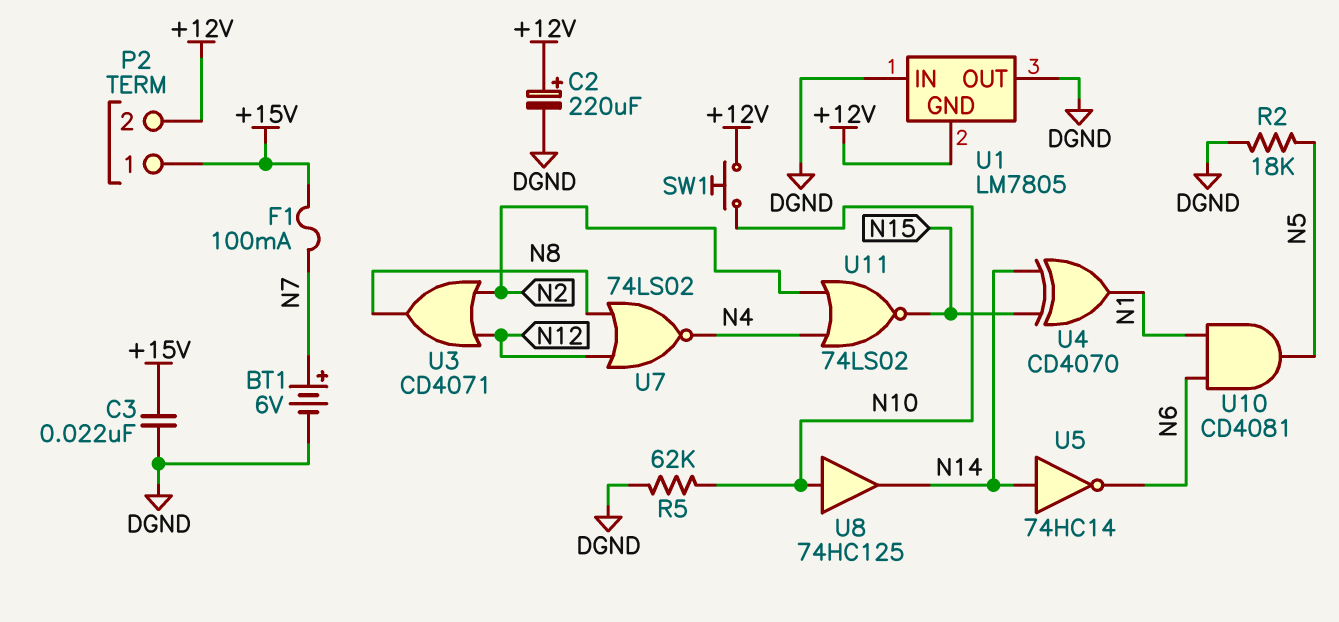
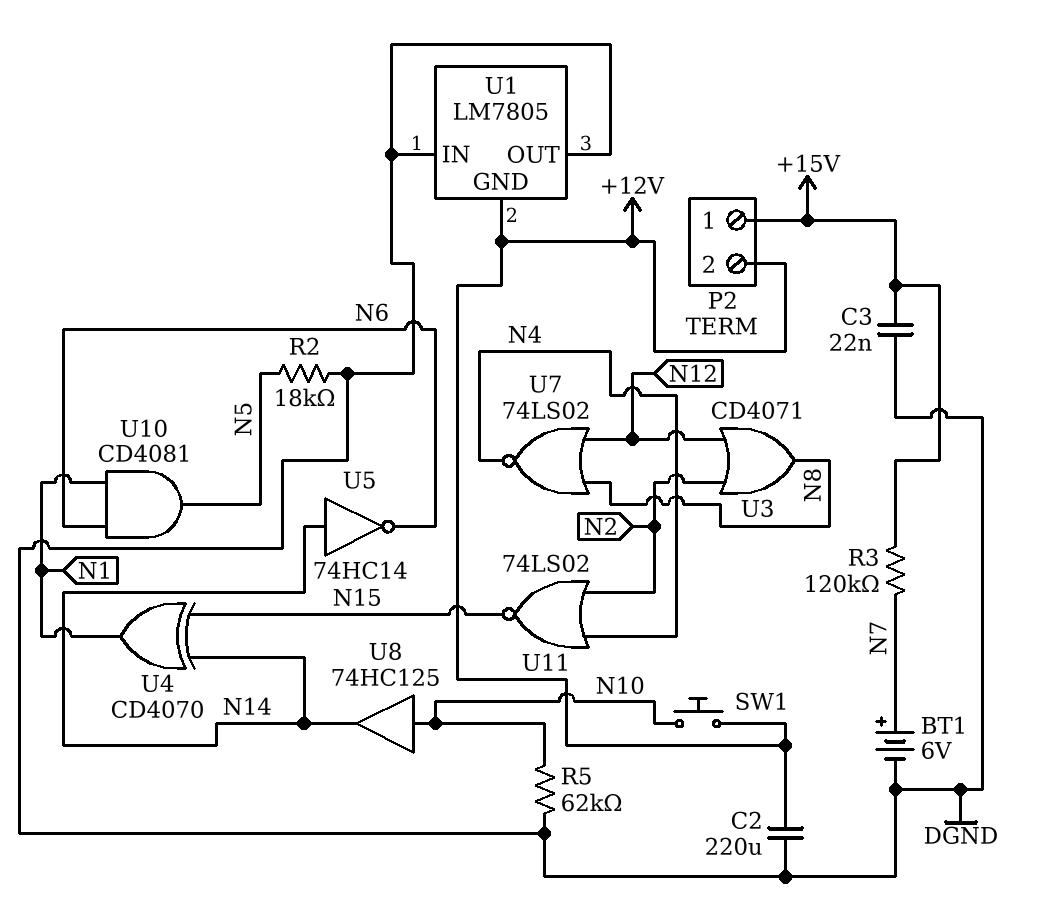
C2: 220uF (plus +12V, minus DGND) -> 220uF (+12V, DGND)
F1: 100mA (+15V, N7) -> none
R3: none -> 120k (+15V, N7)

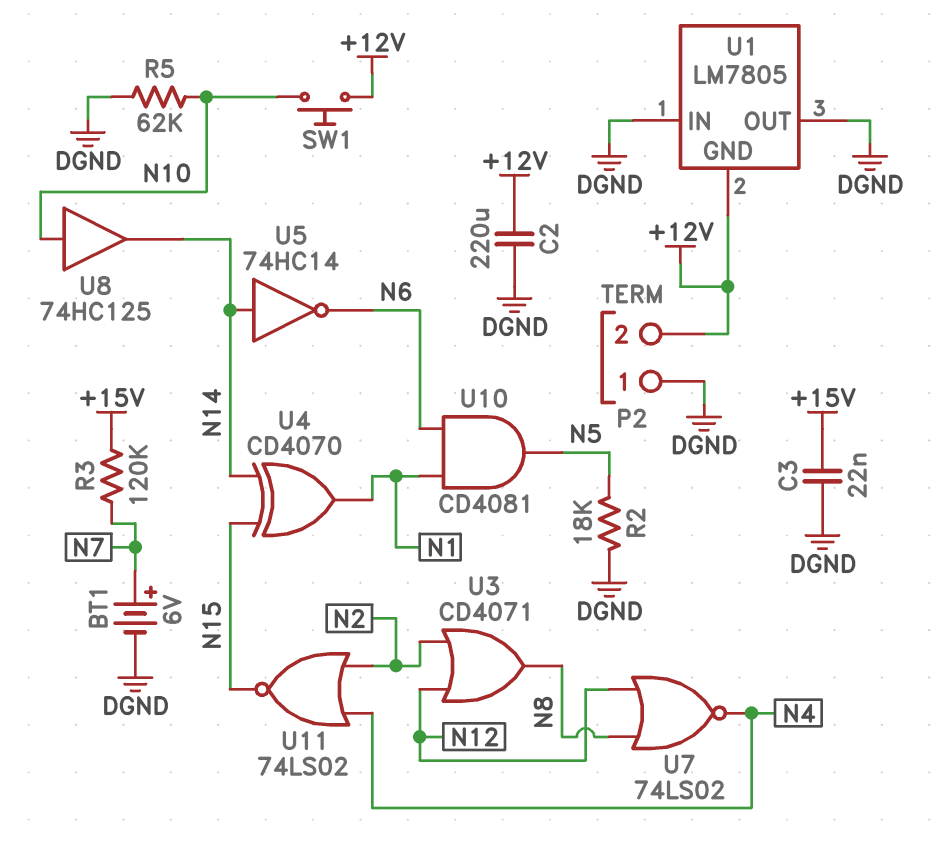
P2 pin 1: +15V -> DGND

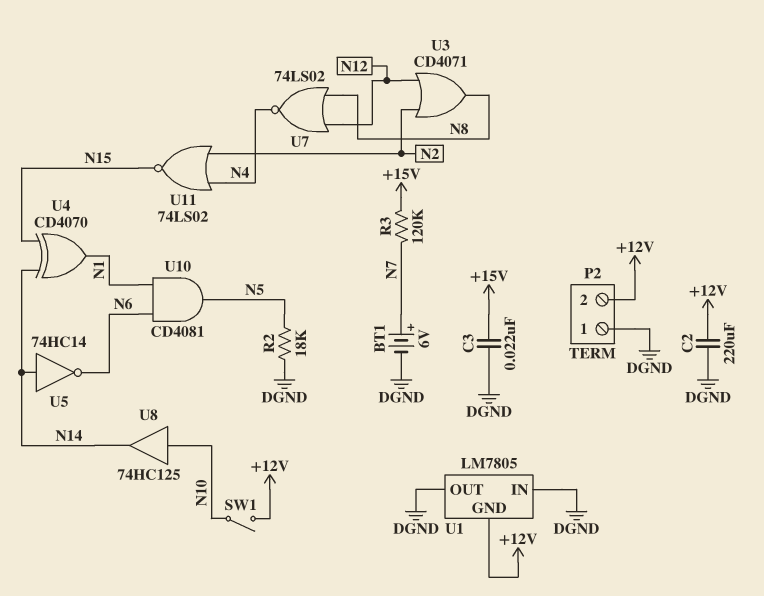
R5: 62k (DGND, N10) -> none
SW1: button (+12V, N10) -> switch (+12V, N10)

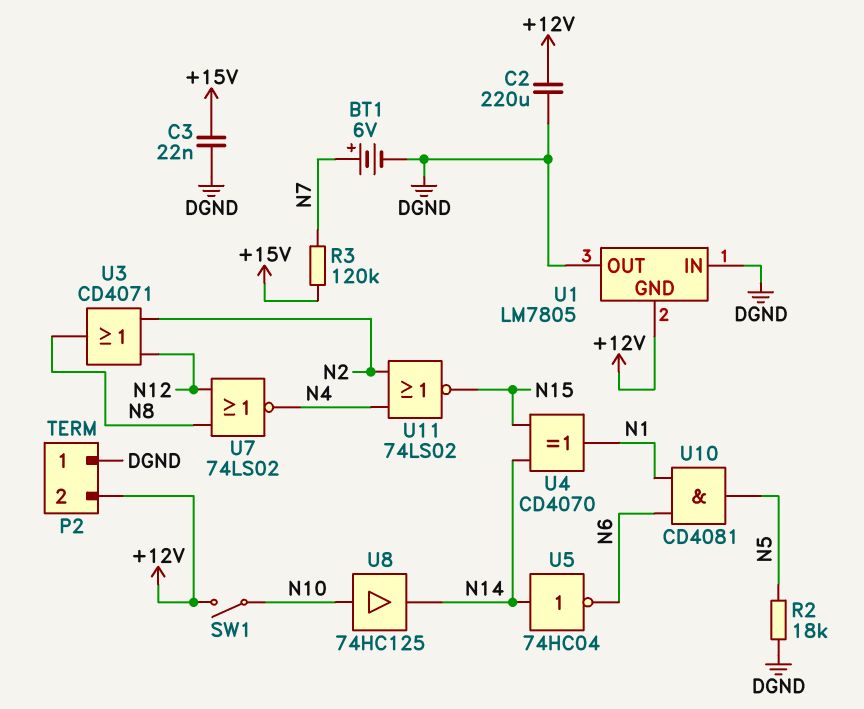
U5: NOT 74HC14 (in N14, out N6) -> NOT 74HC04 (in N14, out N6)

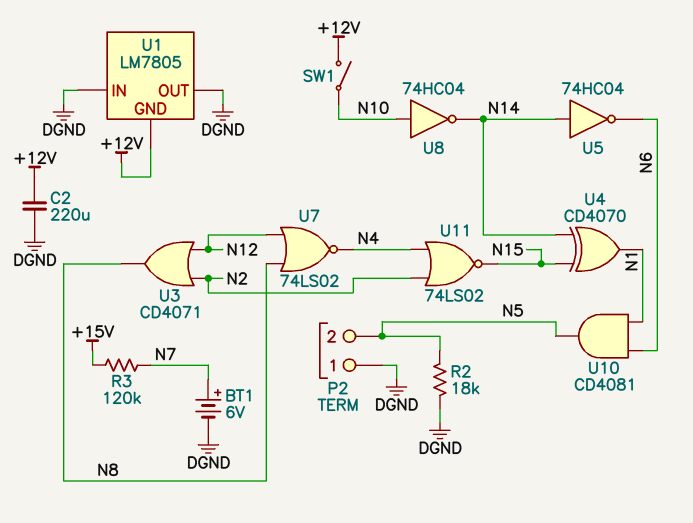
C3: 22nF (+15V, DGND) -> none
P2 pin 2: +12V -> N5
U8: buffer 74HC125 (in N10, out N14) -> NOT 74HC04 (in N10, out N14)

